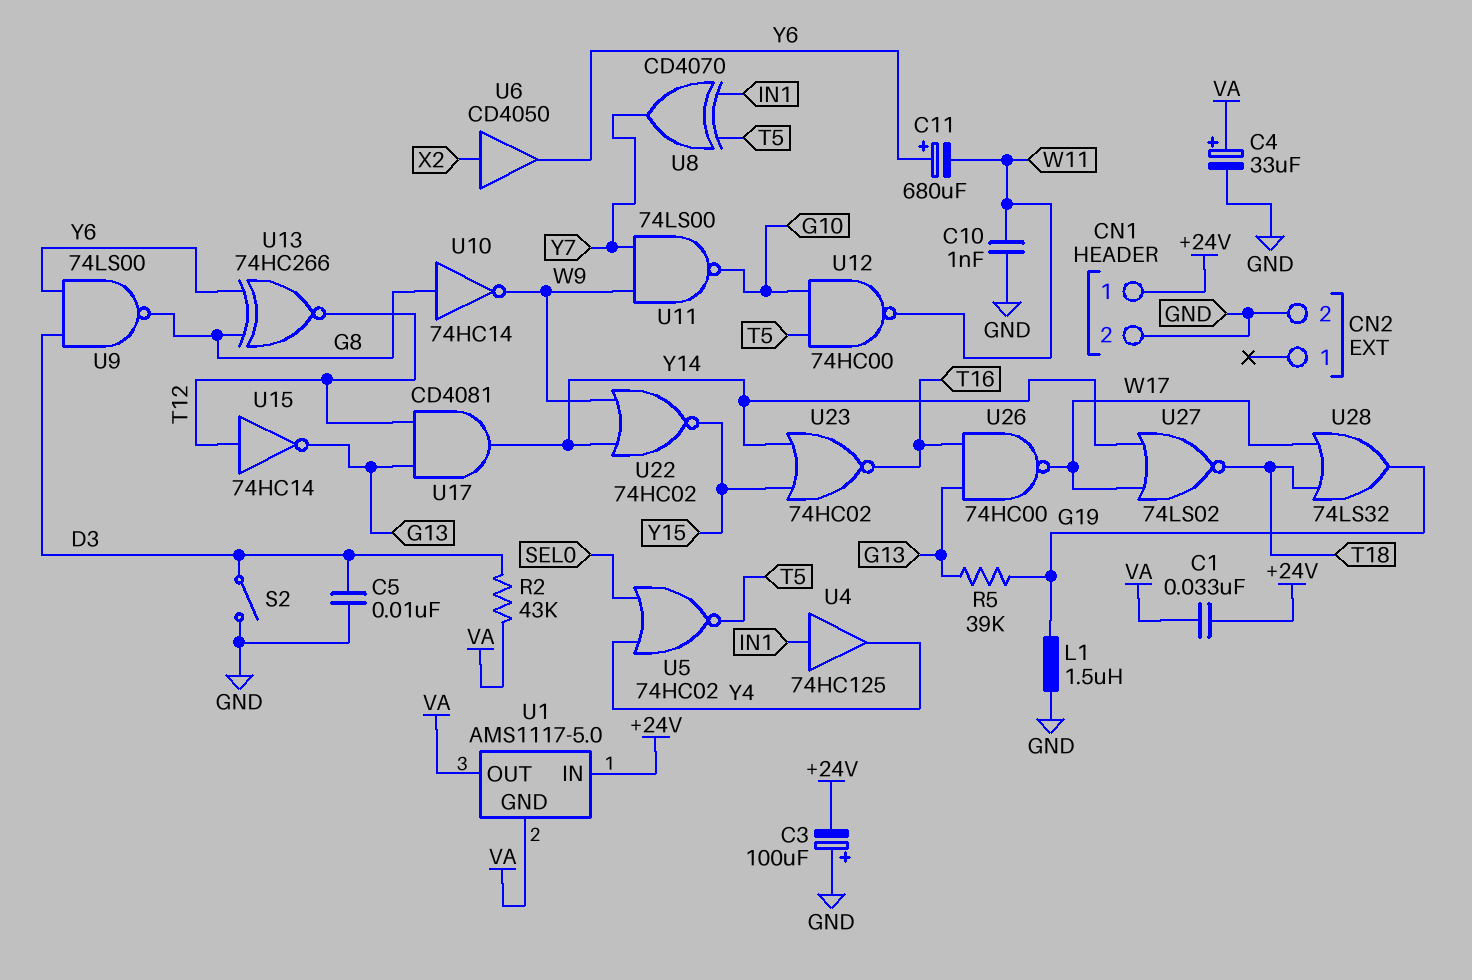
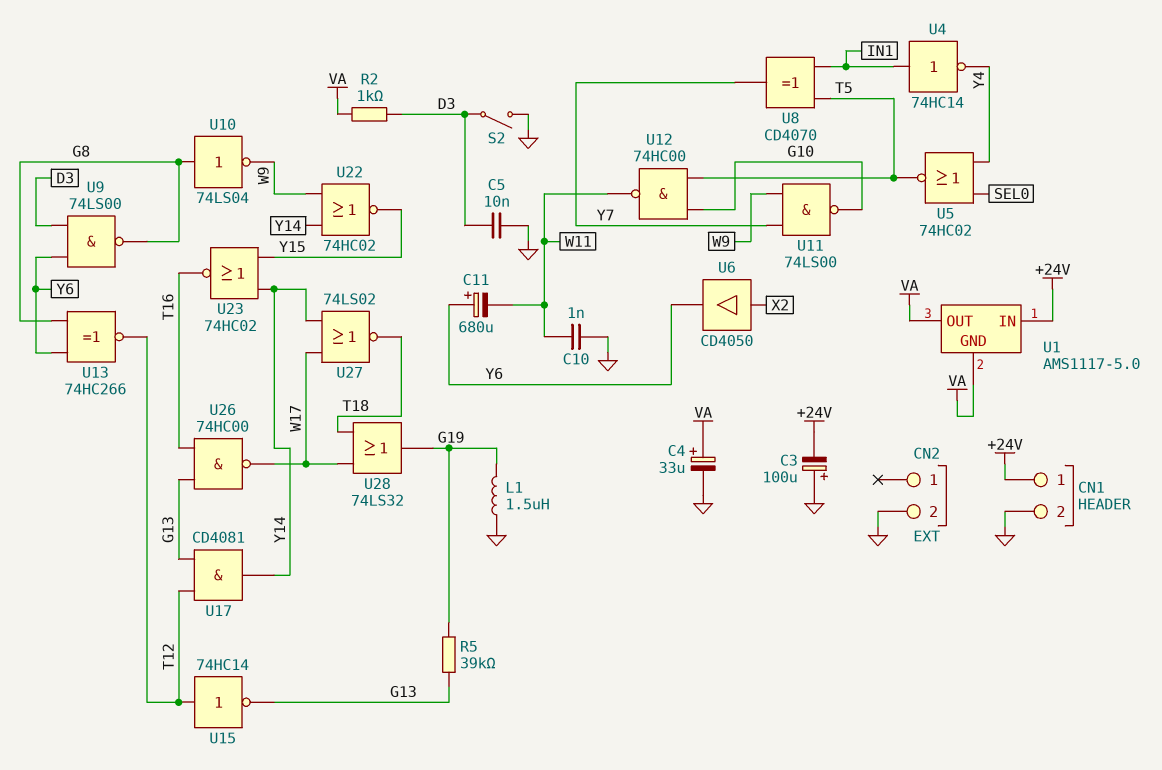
C1: 33nF (+24V, VA) -> none
R2: 43k (D3, VA) -> 1k (D3, VA)
U4: buffer 74HC125 (in IN1, out Y4) -> NOT 74HC14 (in IN1, out Y4)
U10: NOT 74HC14 (in G8, out W9) -> NOT 74LS04 (in G8, out W9)

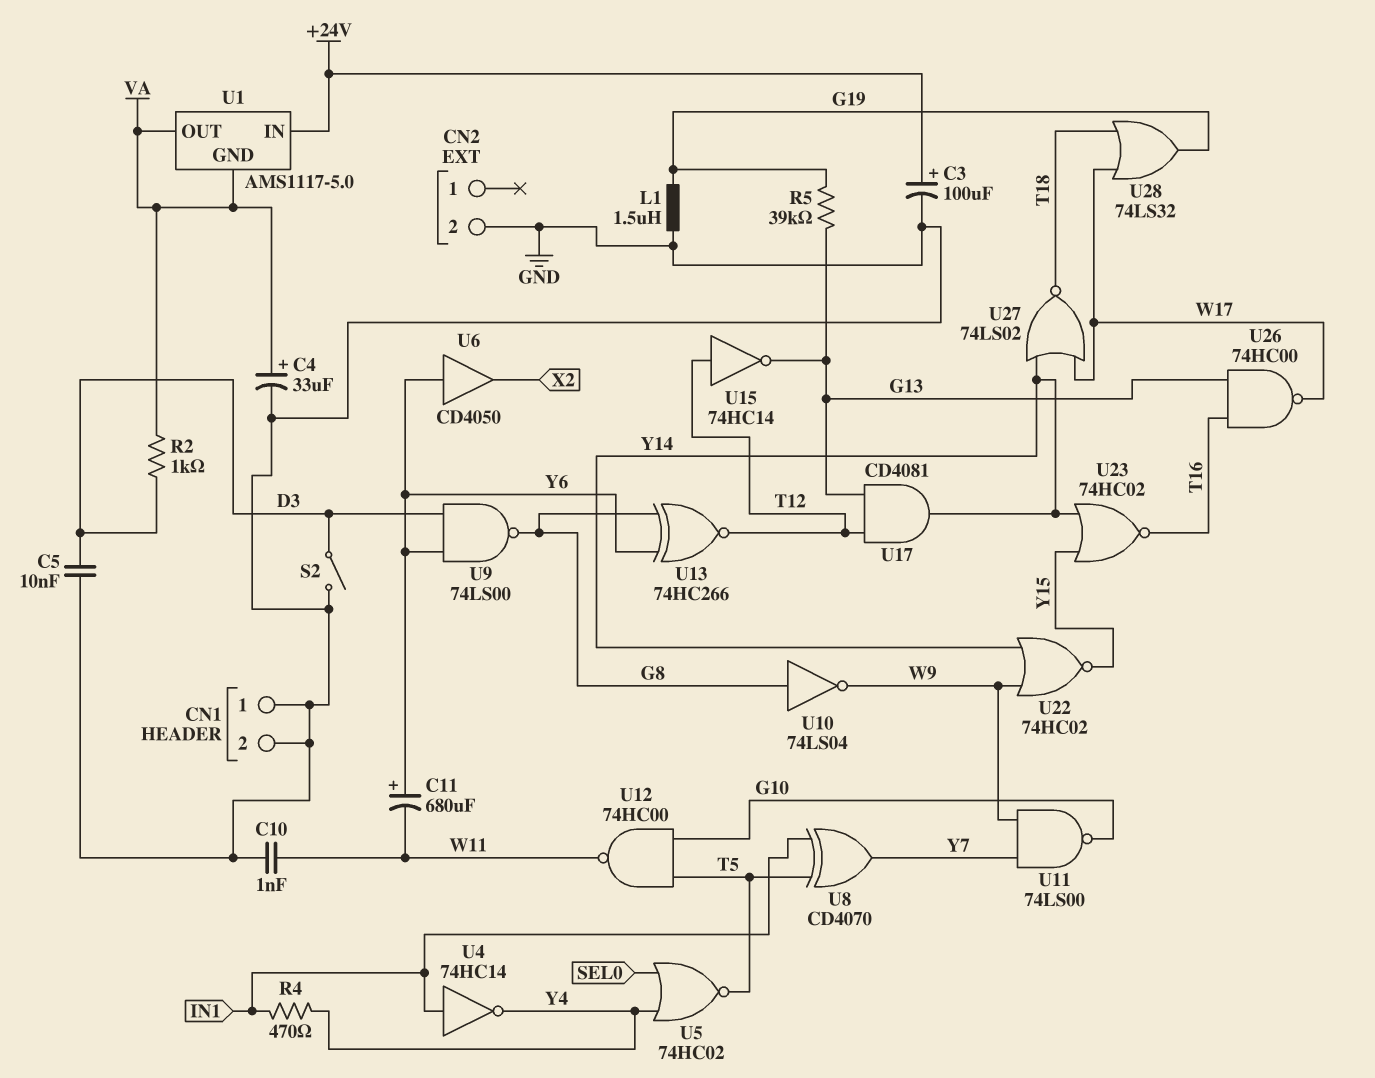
C3: 100uF (plus GND, minus +24V) -> 100uF (plus +24V, minus GND)
CN1 pin 1: +24V -> GND
R4: none -> 470 (IN1, Y4)
U6: buffer CD4050 (in X2, out Y6) -> buffer CD4050 (in Y6, out X2)

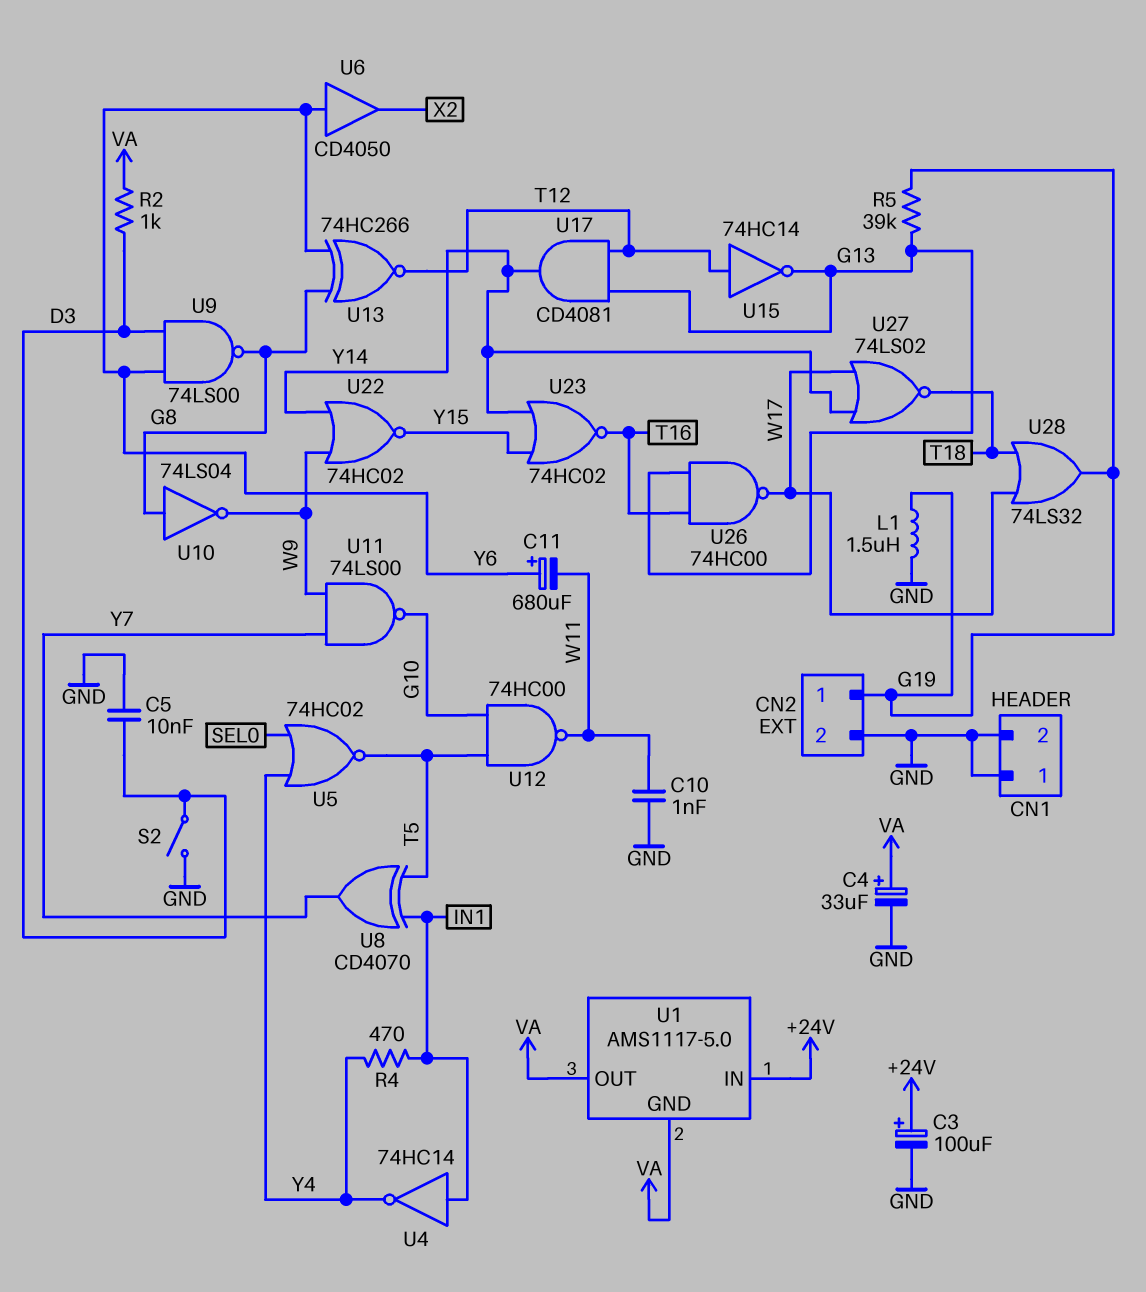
CN2 pin 1: none -> G19

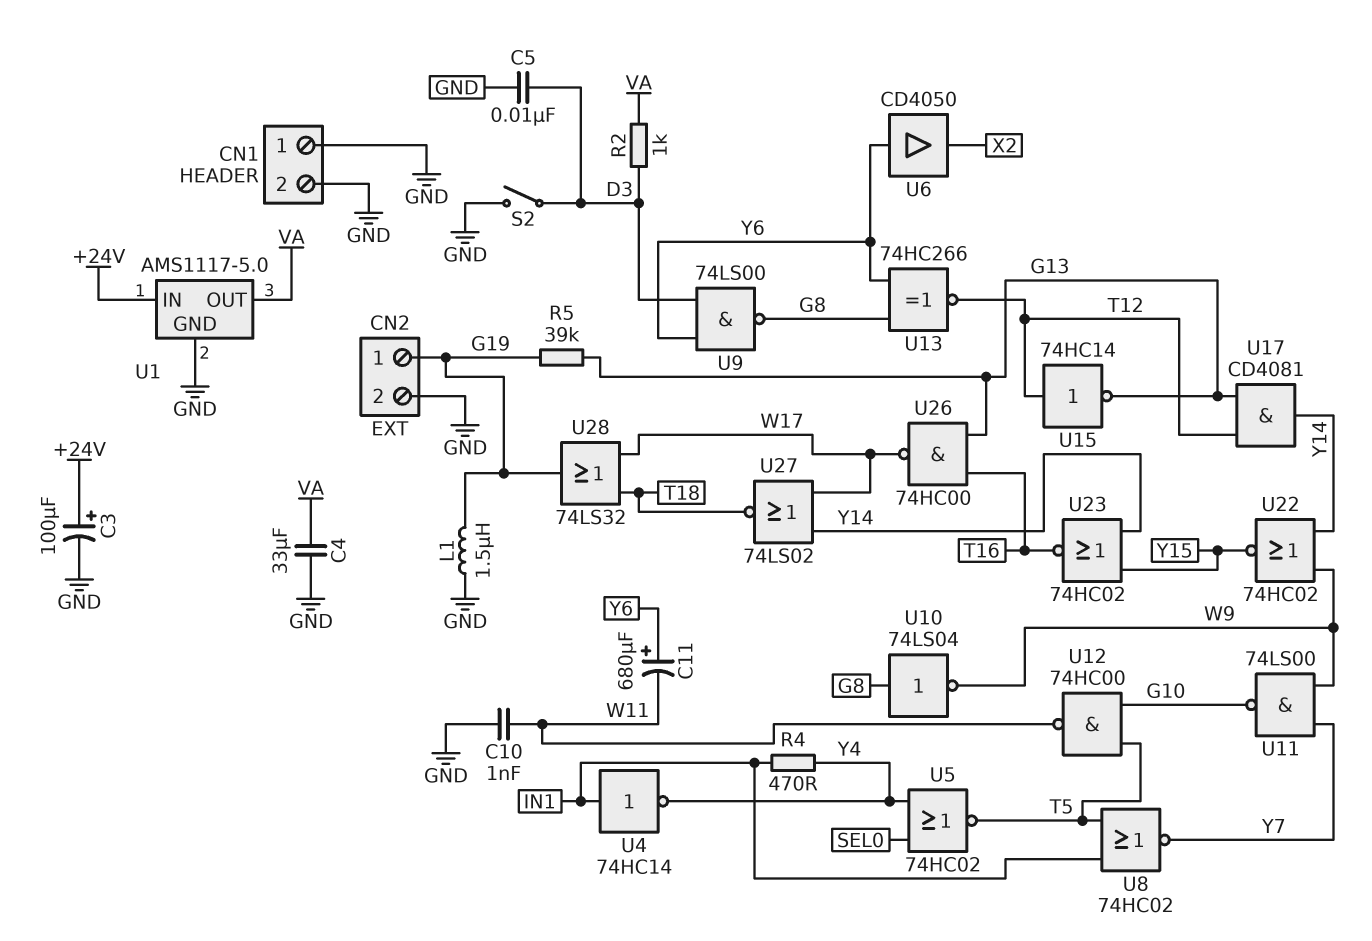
C4: 33uF (plus VA, minus GND) -> 33uF (GND, VA)
U1 pin GND: VA -> GND
U8: XOR CD4070 (in IN1, in T5, out Y7) -> NOR 74HC02 (in IN1, in T5, out Y7)

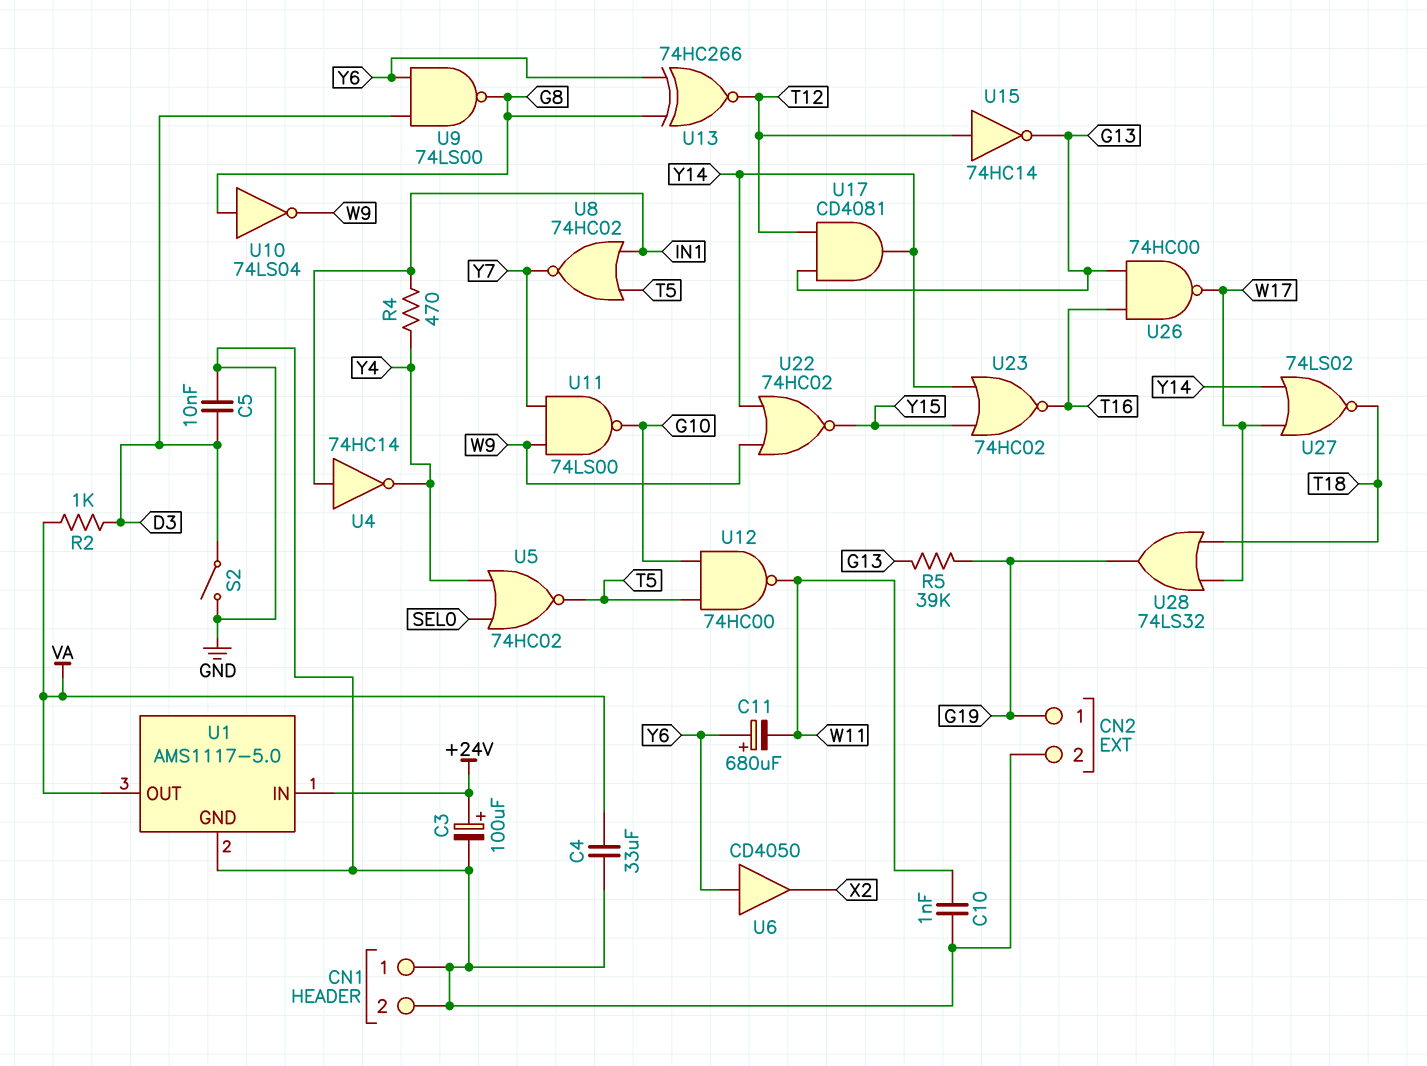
L1: 1.5uH (G19, GND) -> none

